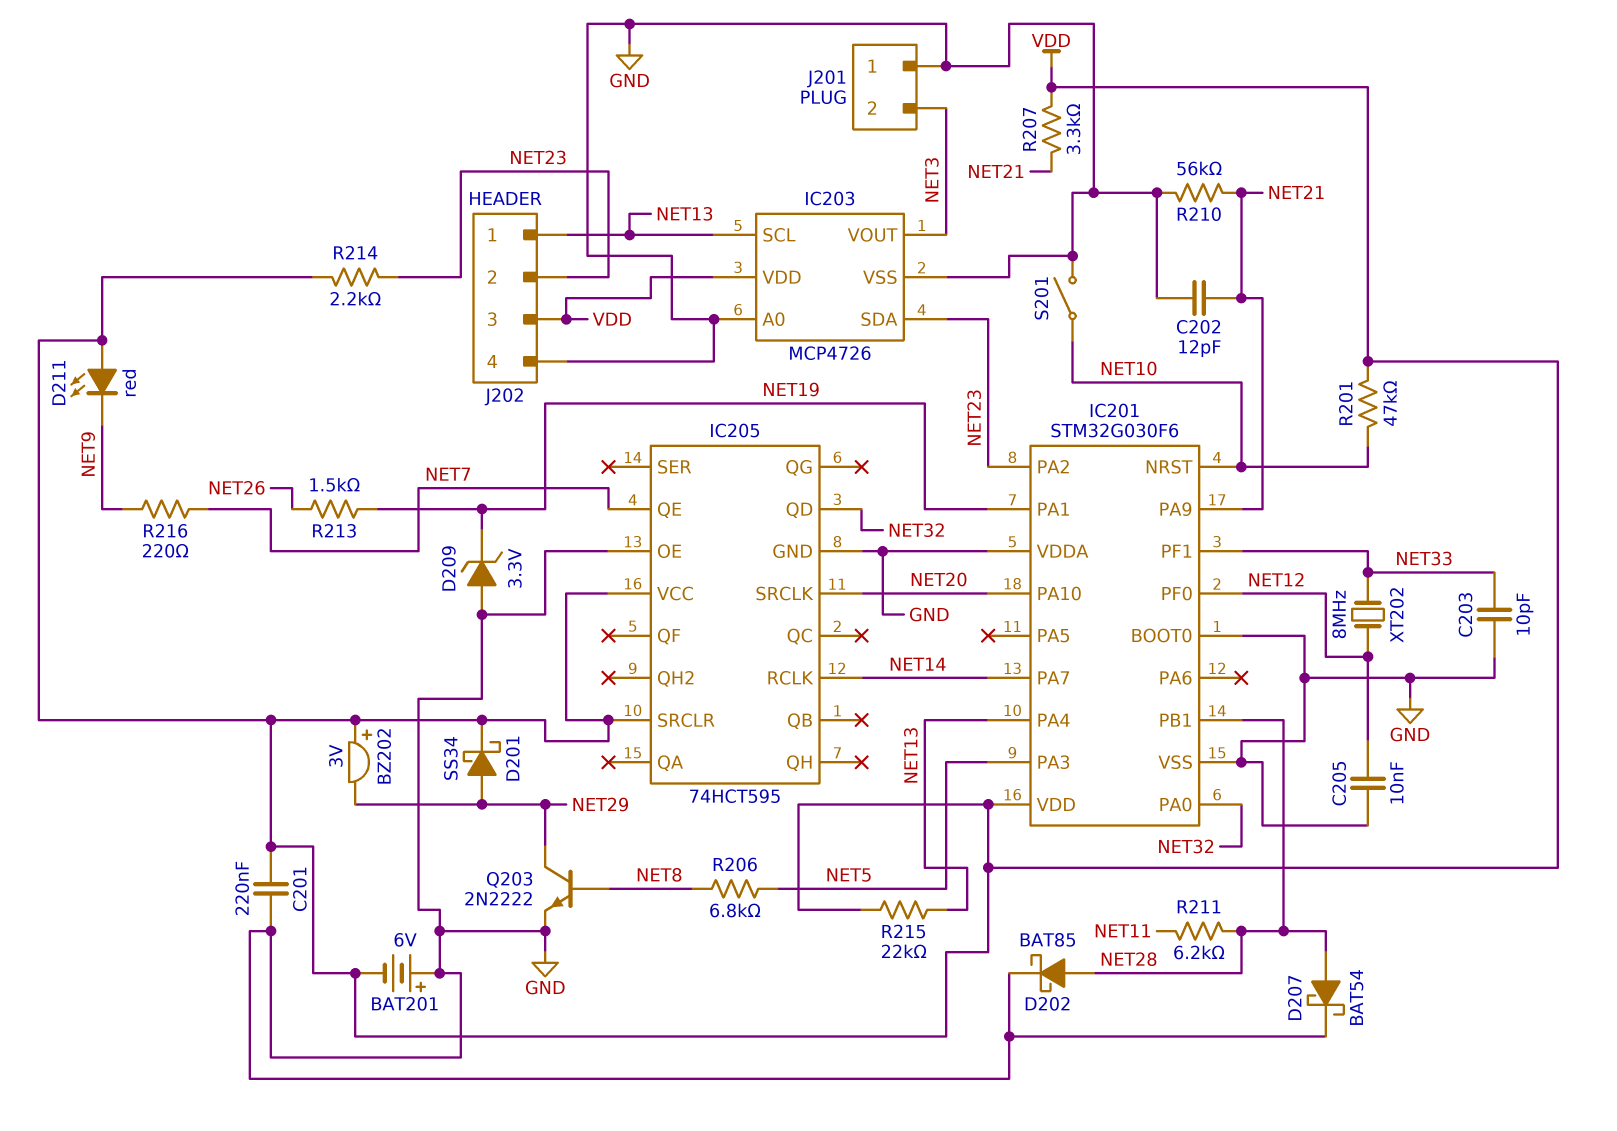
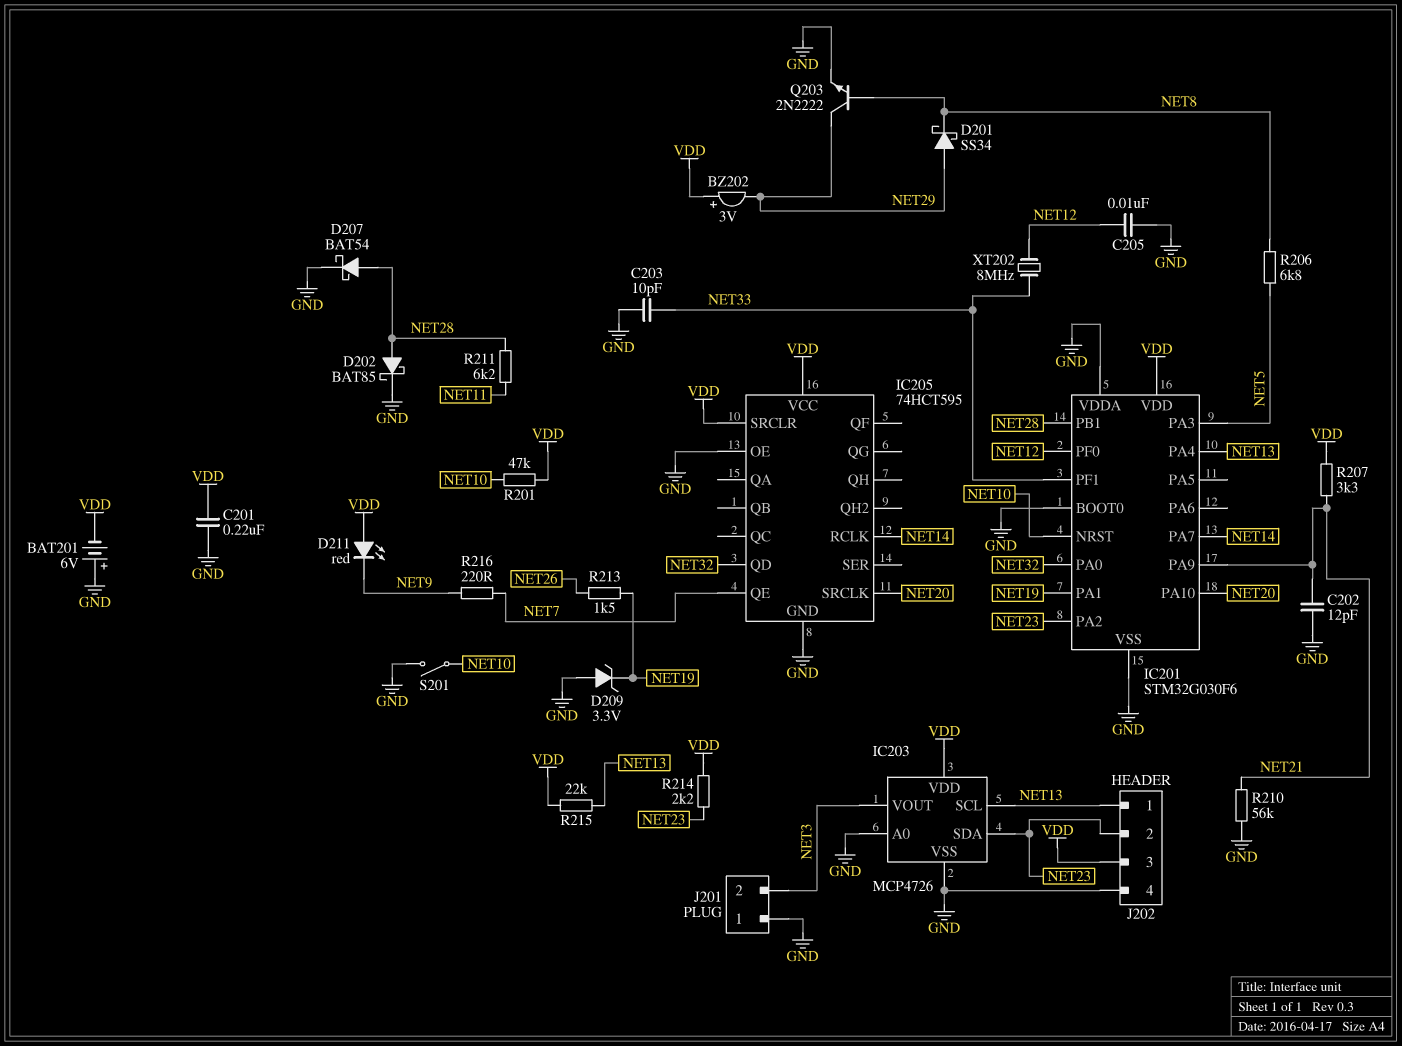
D201: schottky SS34 (A NET29, K VDD) -> schottky SS34 (A NET29, K NET8)

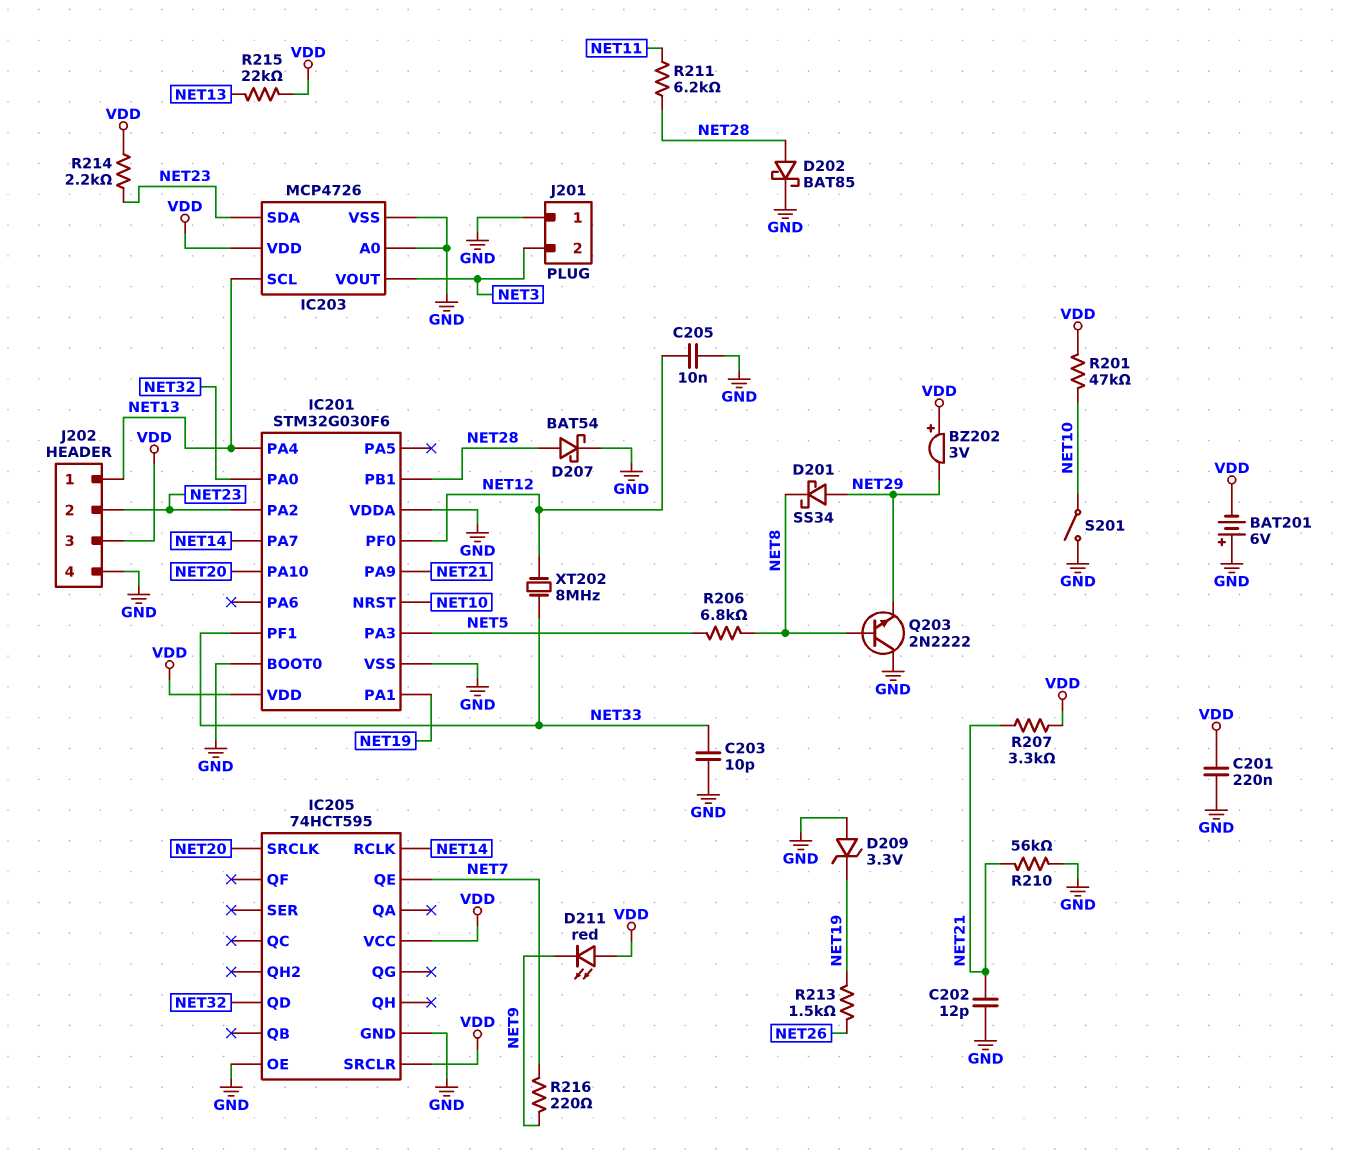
Q203: NPN 2N2222 (B NET8, C NET29, E GND) -> NPN 2N2222 (B NET8, C GND, E NET29)

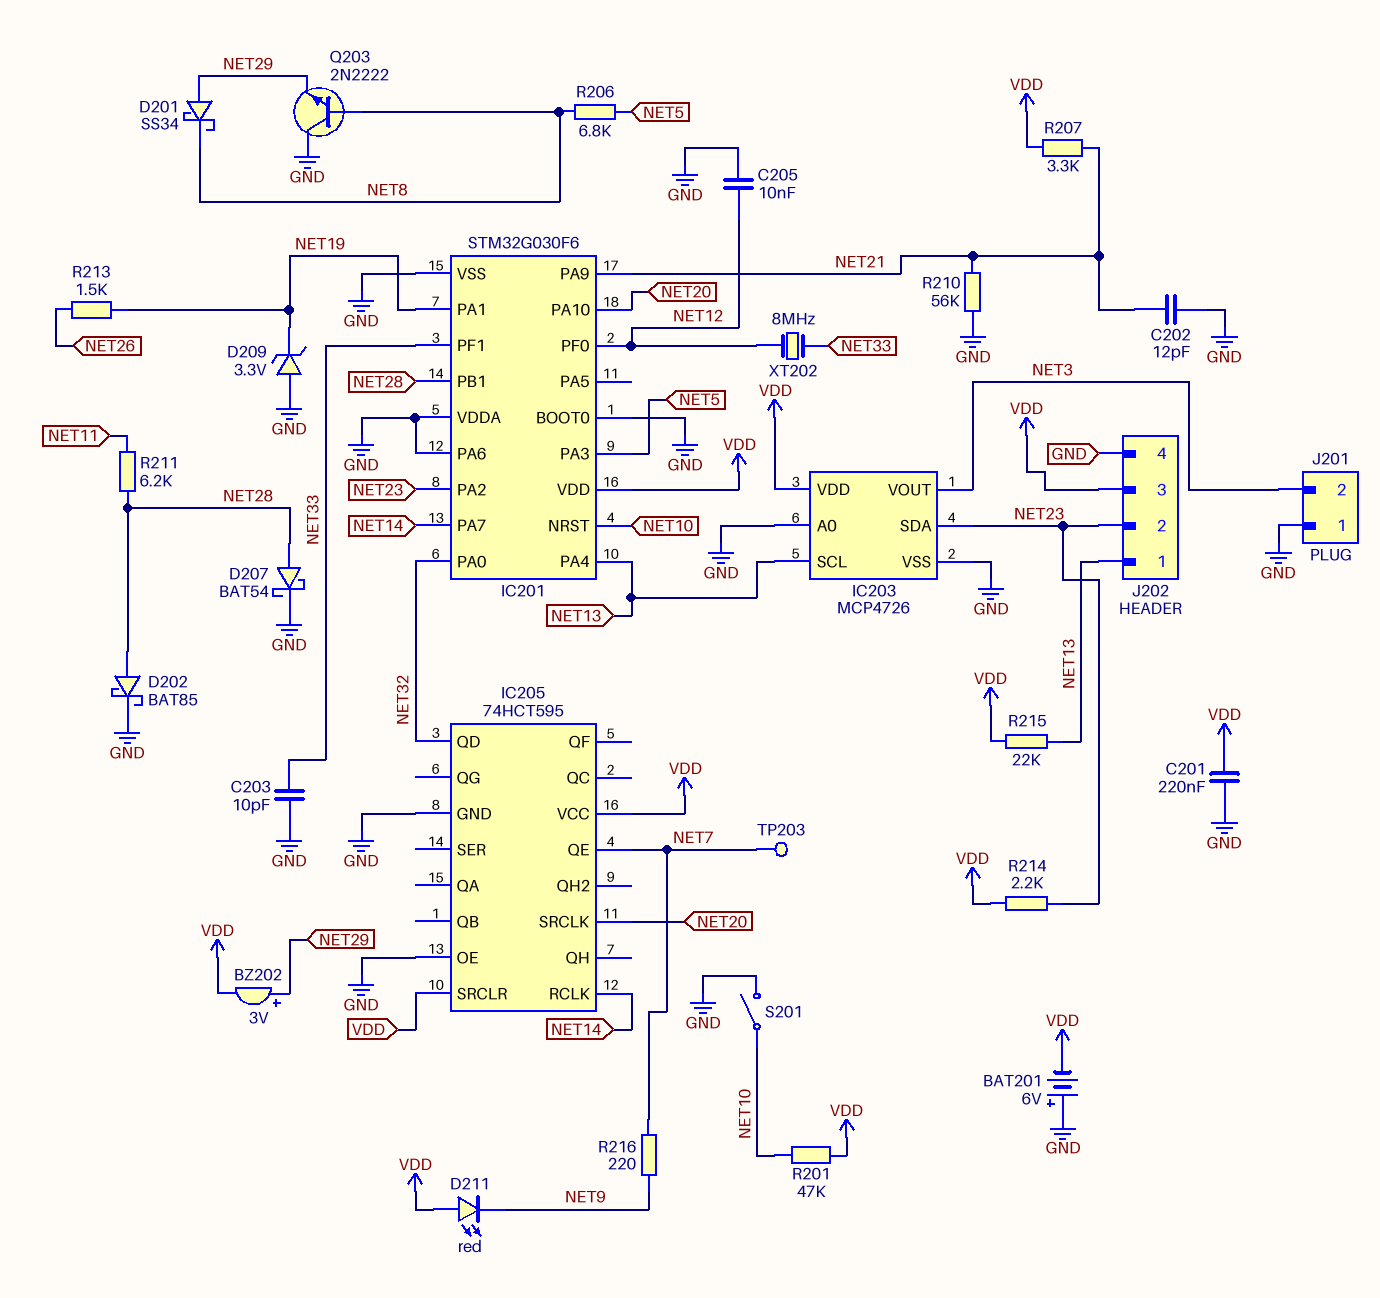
BZ202: buzzer 3V (plus VDD, minus NET29) -> buzzer 3V (plus NET29, minus VDD)
IC201 pin PA6: none -> GND
TP203: none -> test point (NET7)

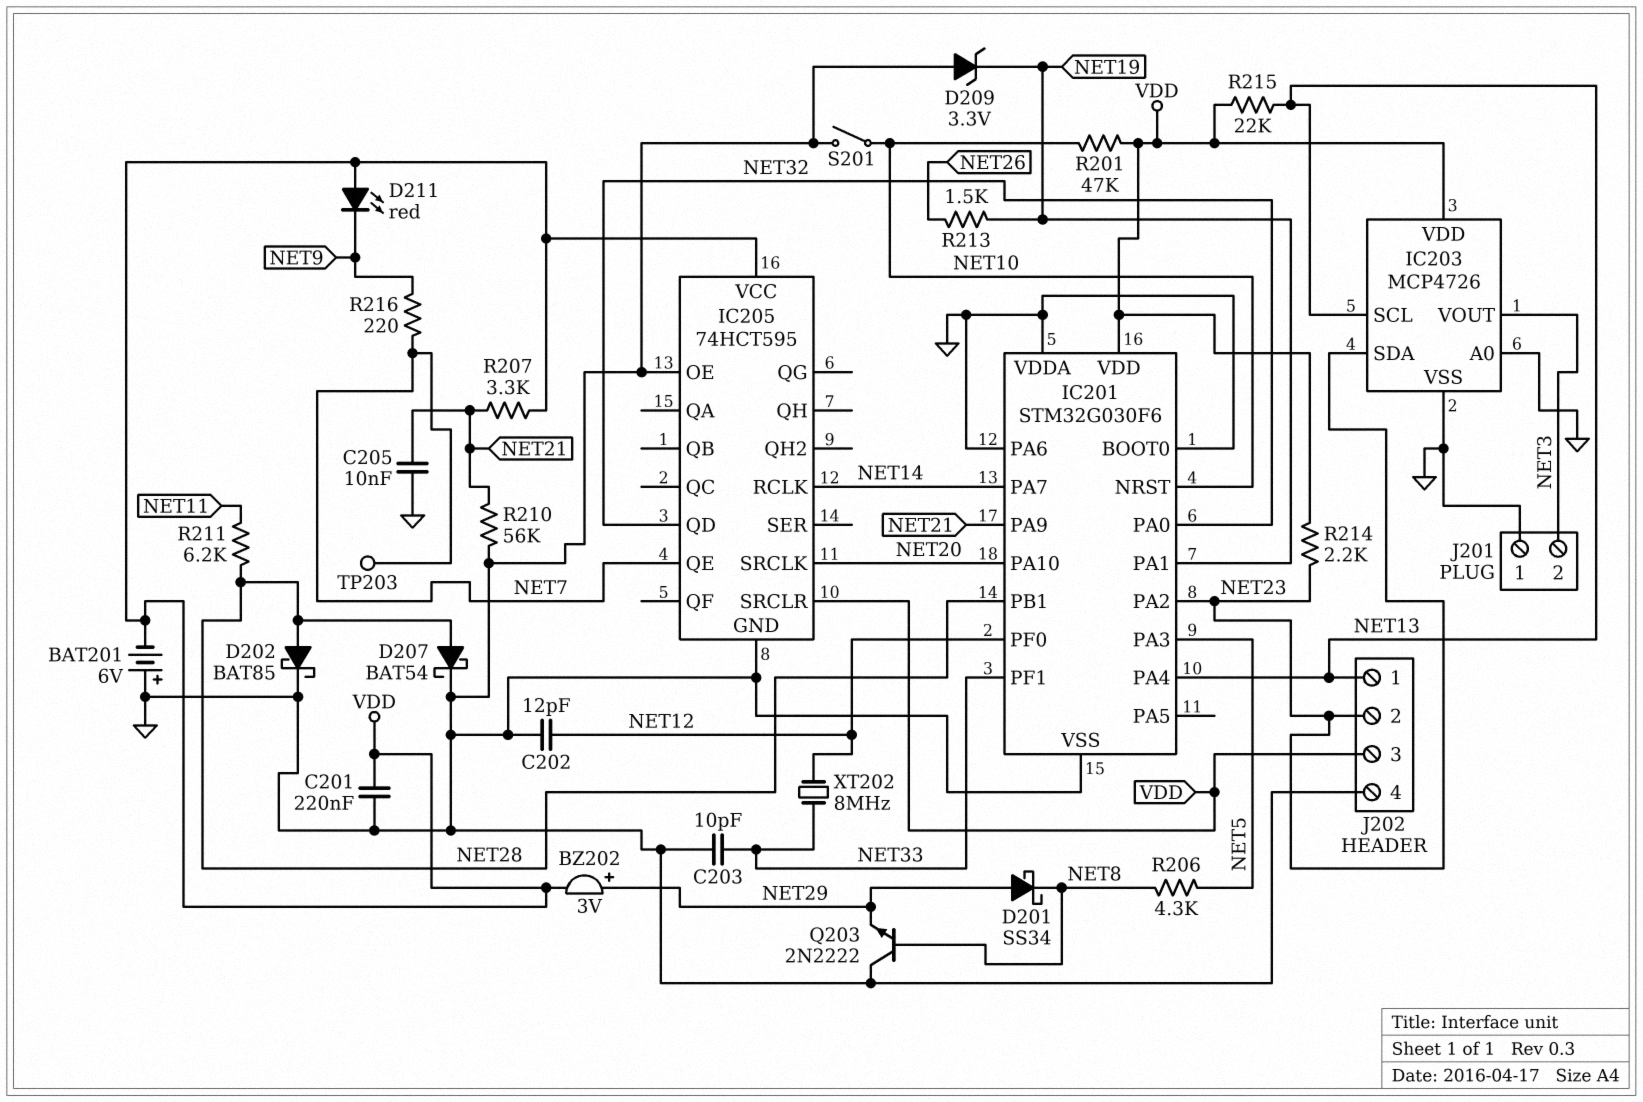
C202: 12pF (GND, NET21) -> 12pF (GND, NET12)
C205: 10nF (GND, NET12) -> 10nF (GND, NET21)
R206: 6.8k (NET5, NET8) -> 4.3k (NET5, NET8)

